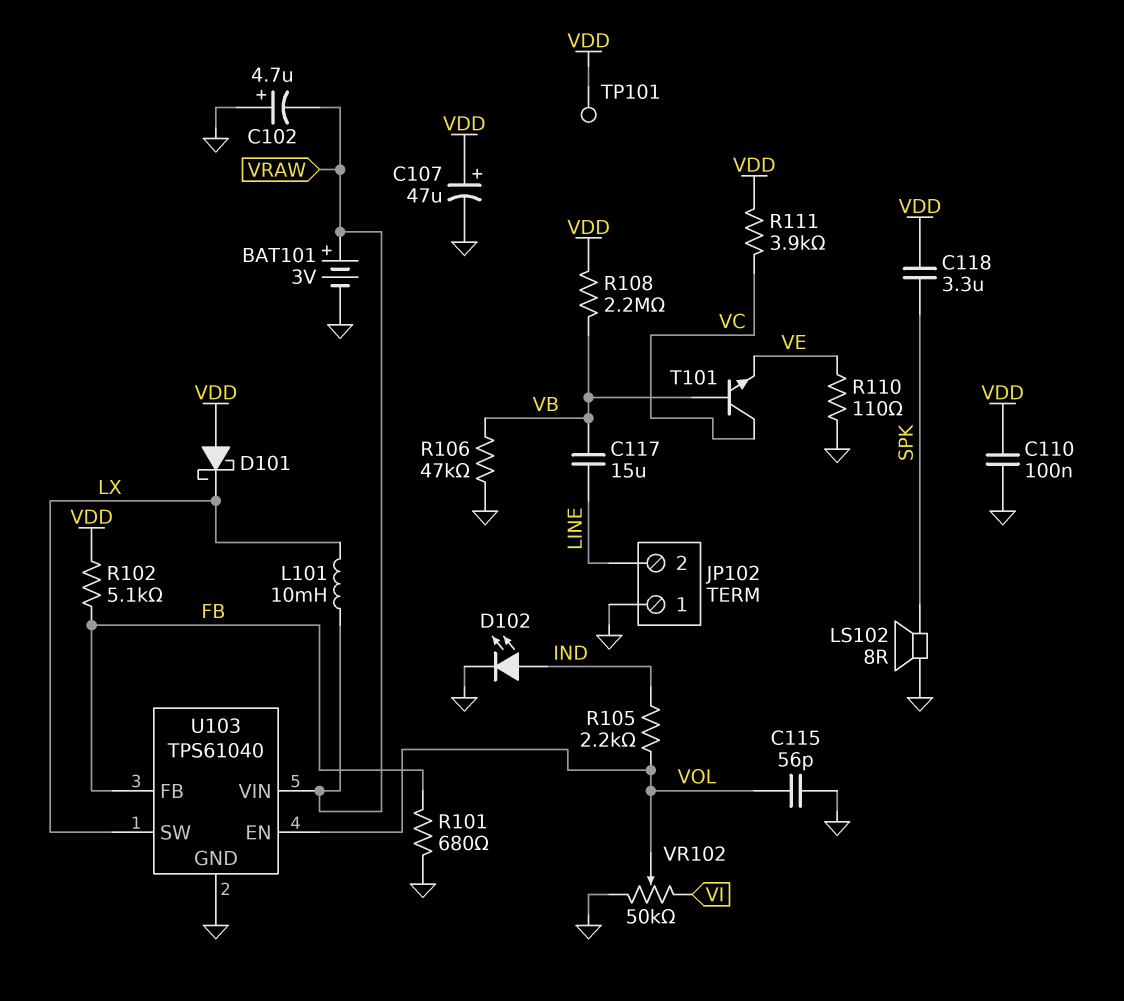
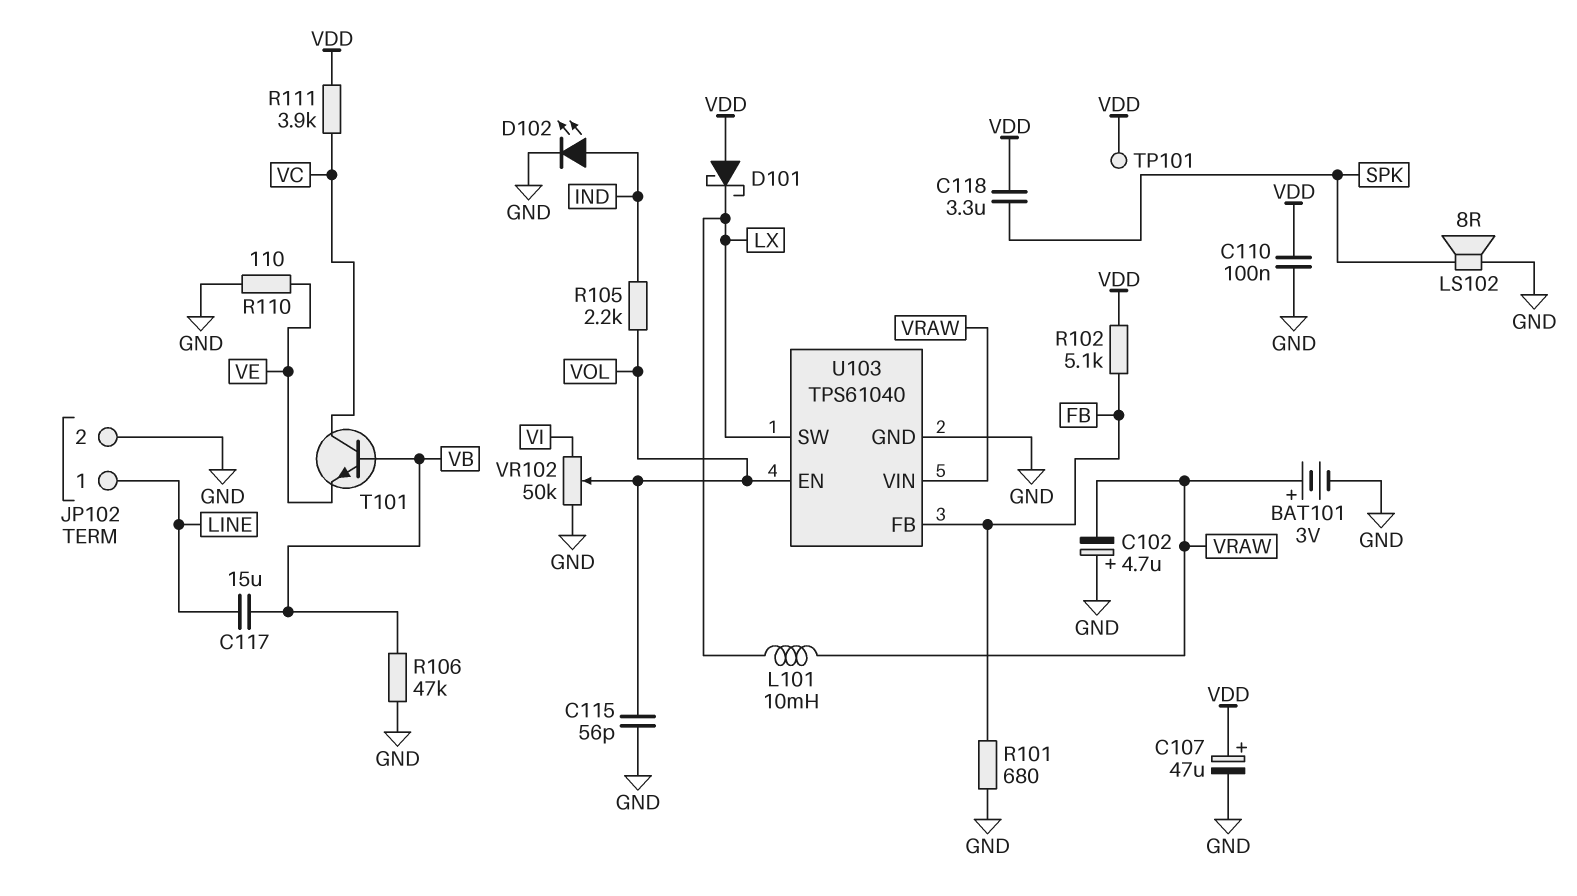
JP102 pin 1: GND -> LINE
JP102 pin 2: LINE -> GND
R108: 2.2M (VB, VDD) -> none

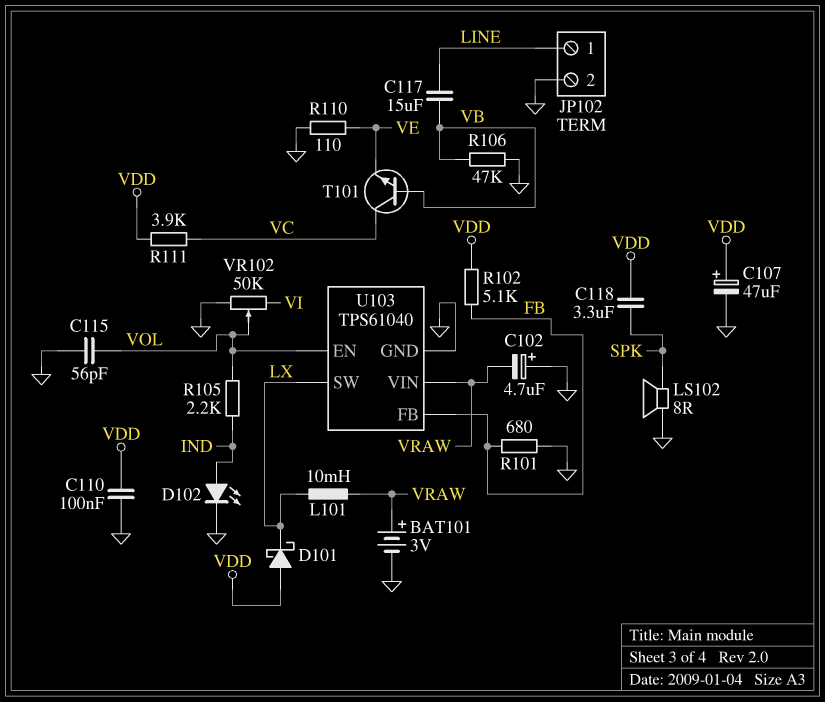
TP101: test point (VDD) -> none

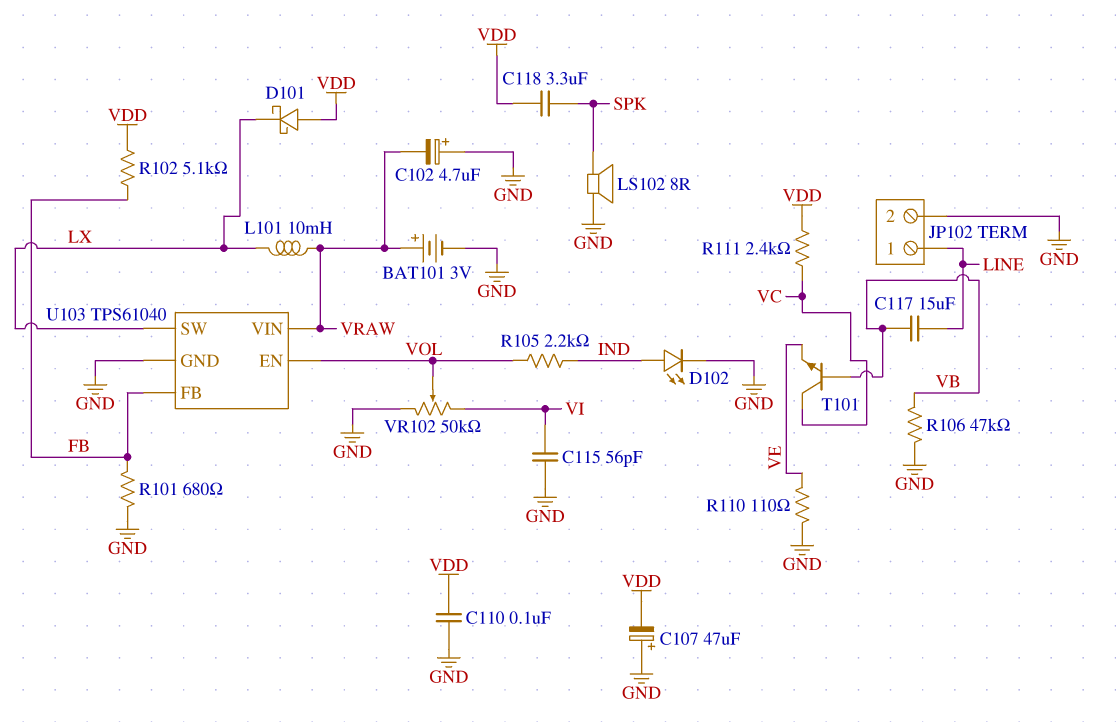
C107: 47uF (plus VDD, minus GND) -> 47uF (plus GND, minus VDD)
C115: 56pF (GND, VOL) -> 56pF (GND, VI)
R111: 3.9k (VC, VDD) -> 2.4k (VC, VDD)

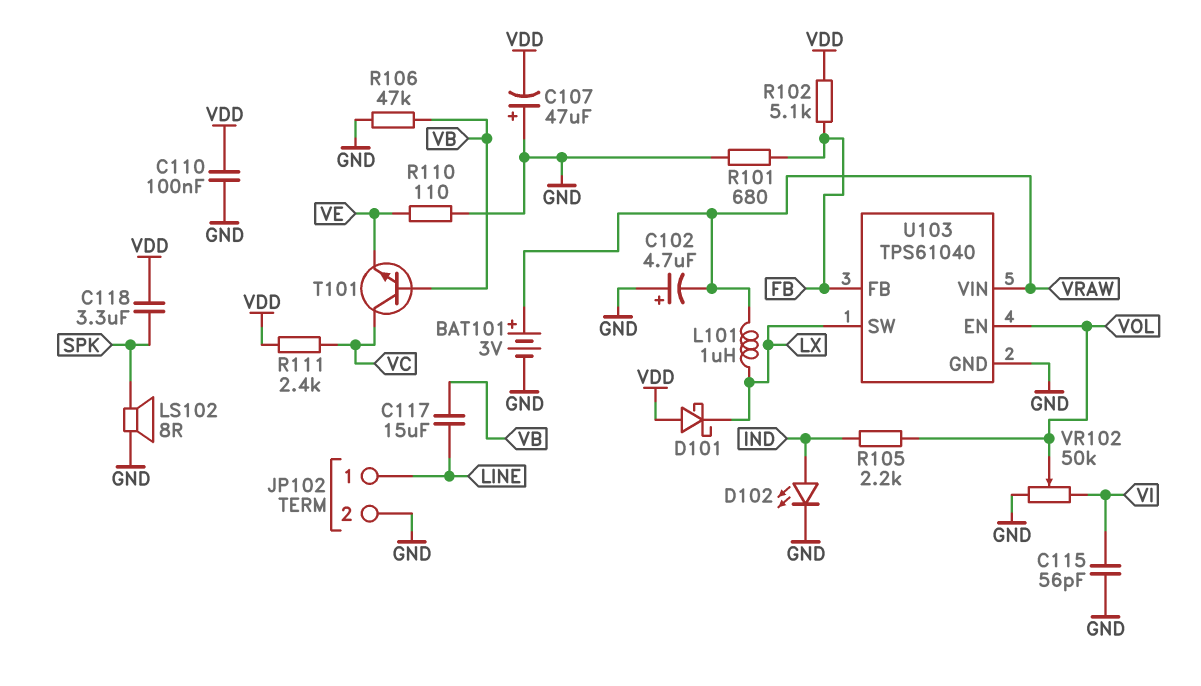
L101: 10mH (LX, VRAW) -> 1uH (LX, VRAW)

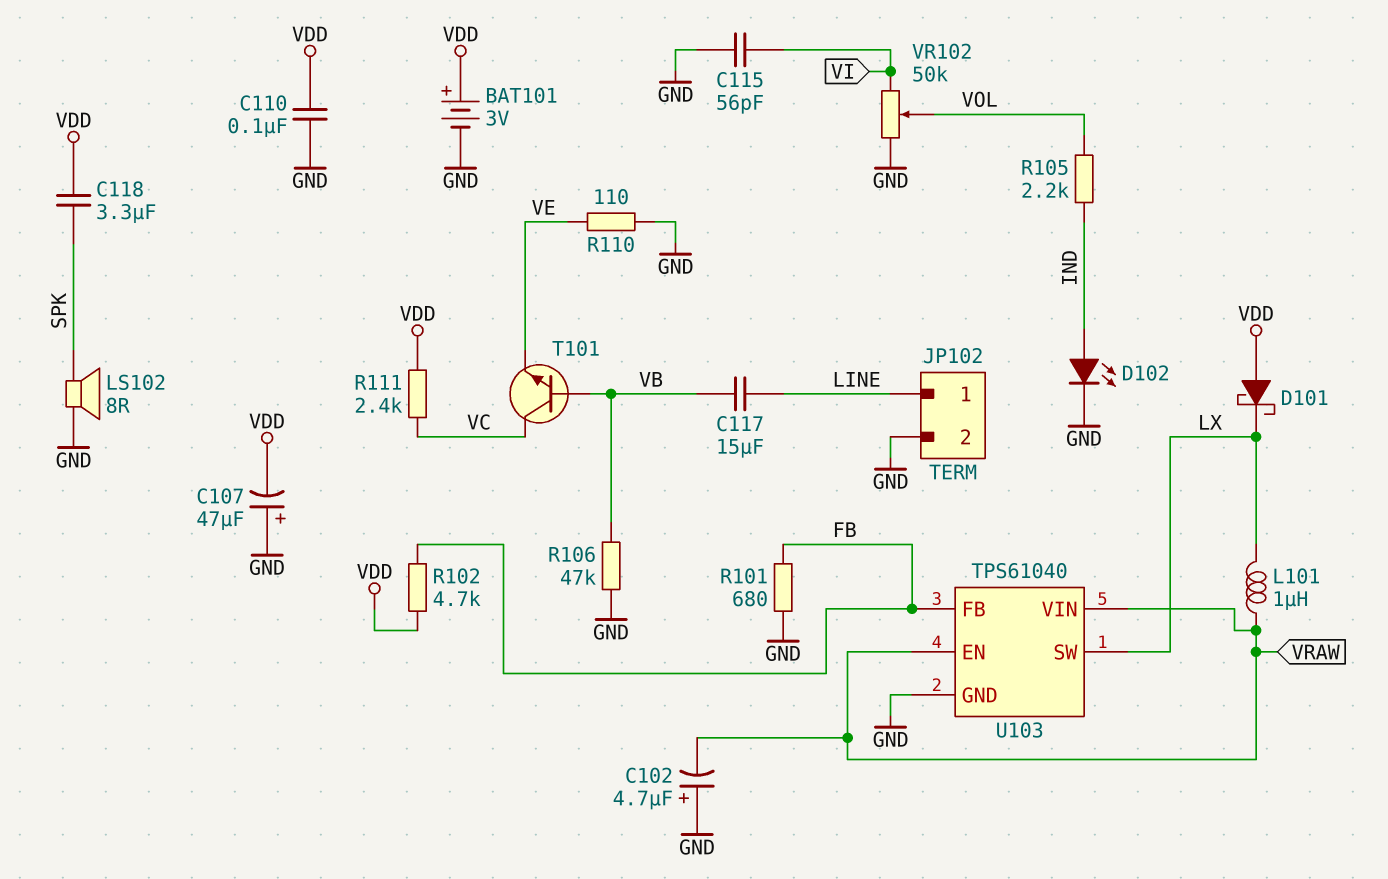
BAT101: 3V (plus VRAW, minus GND) -> 3V (plus VDD, minus GND)
R102: 5.1k (FB, VDD) -> 4.7k (FB, VDD)
U103 pin EN: VOL -> VRAW

